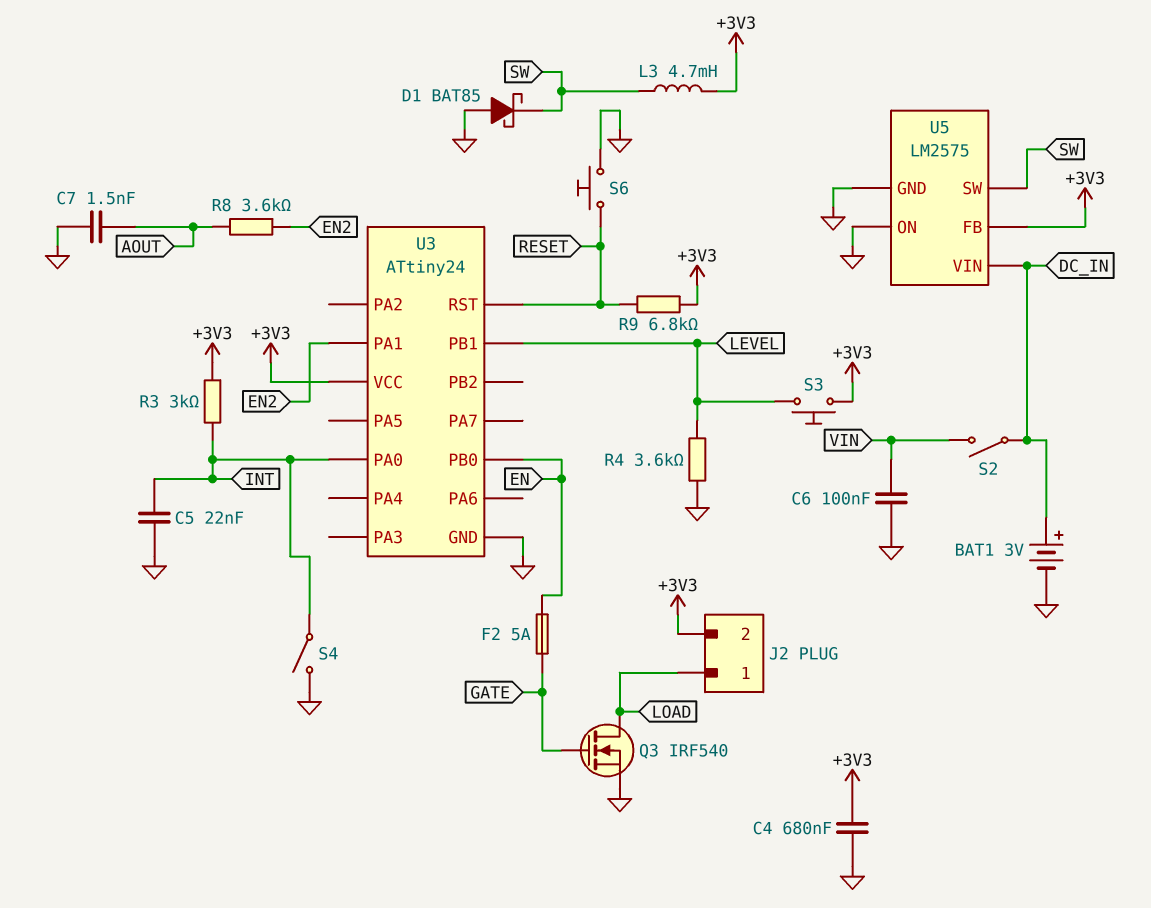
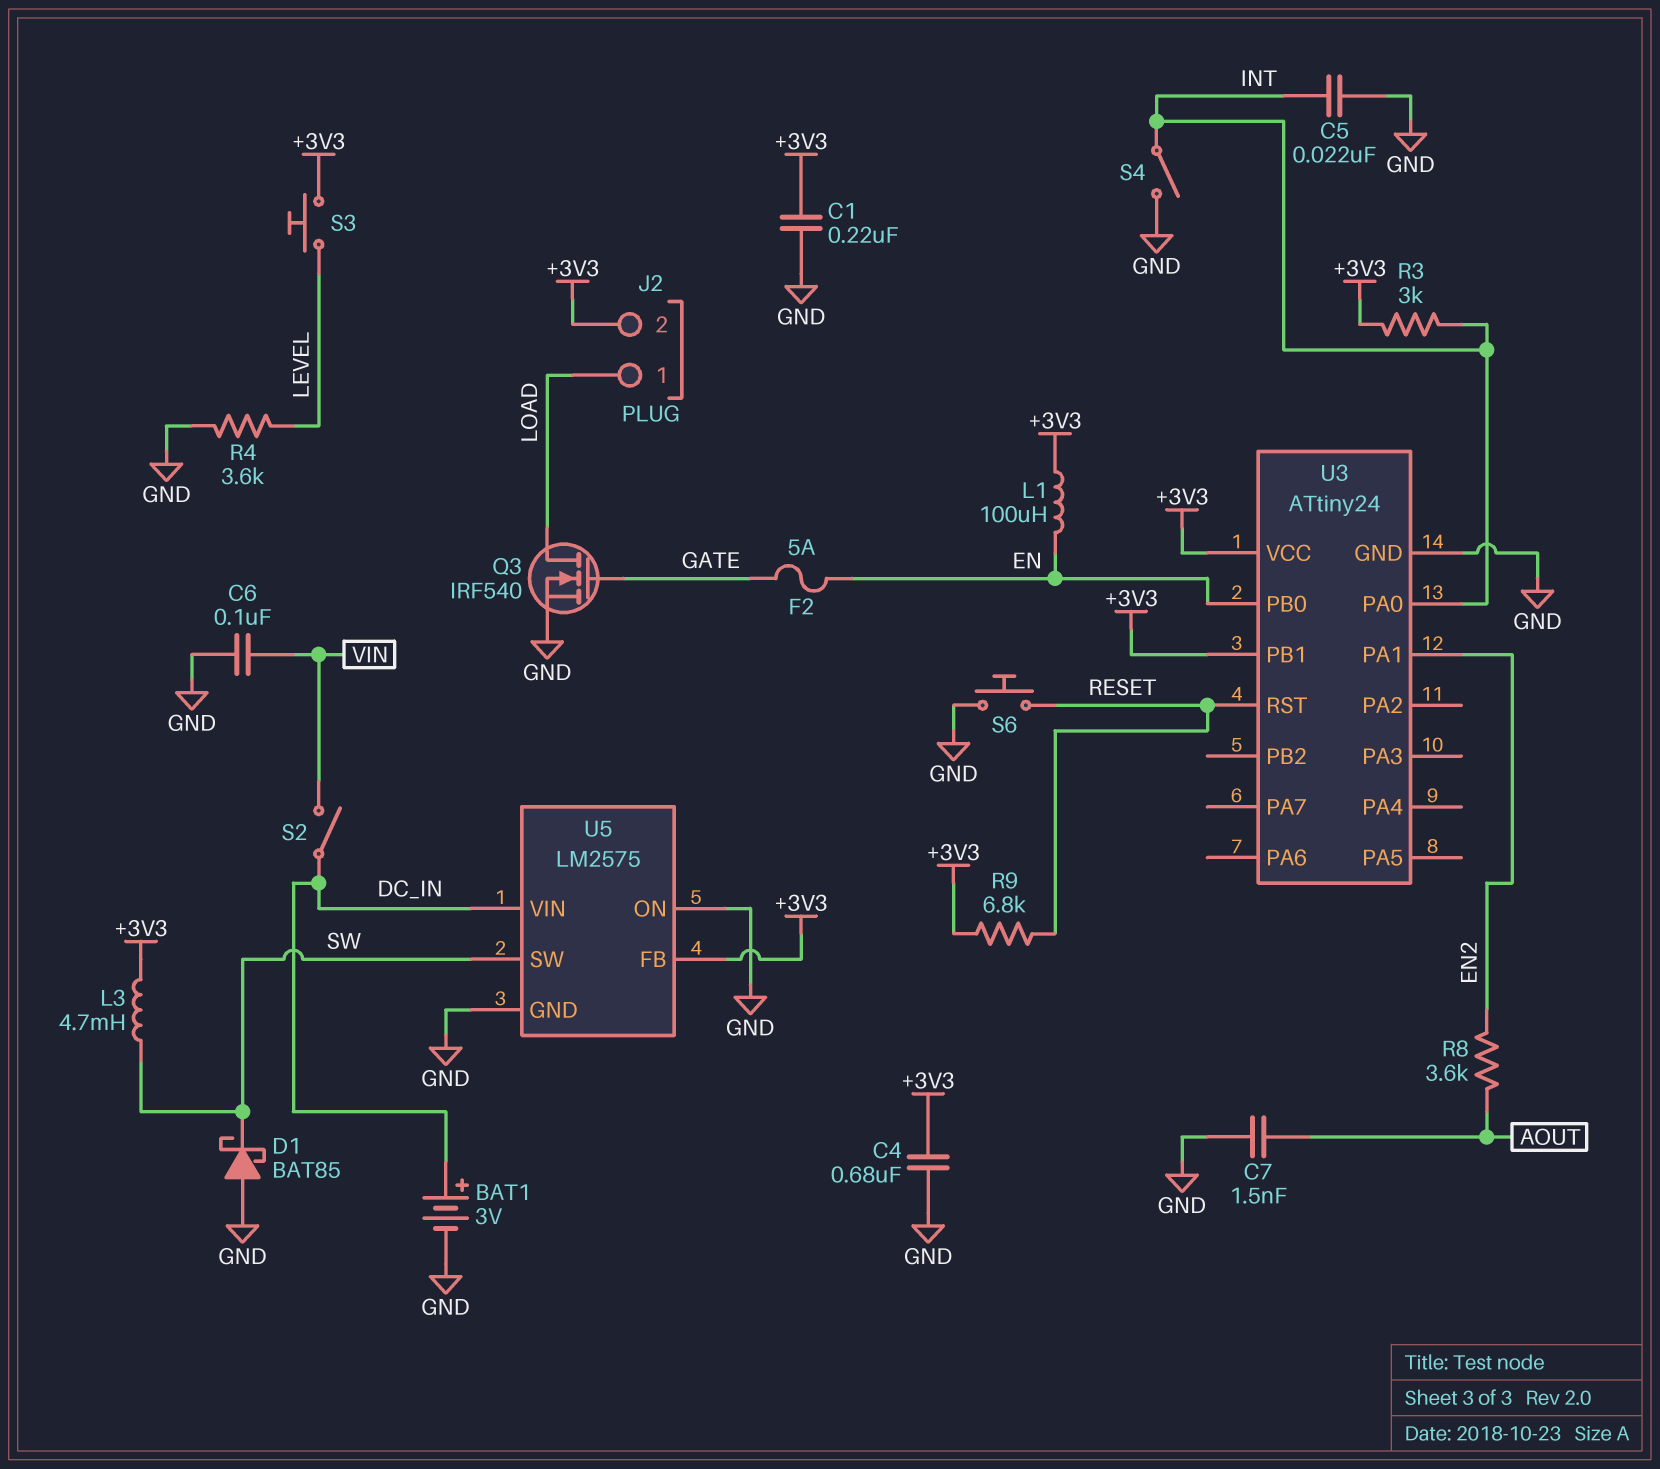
C1: none -> 220nF (+3V3, GND)
L1: none -> 100uH (+3V3, EN)
U3 pin PB1: LEVEL -> +3V3

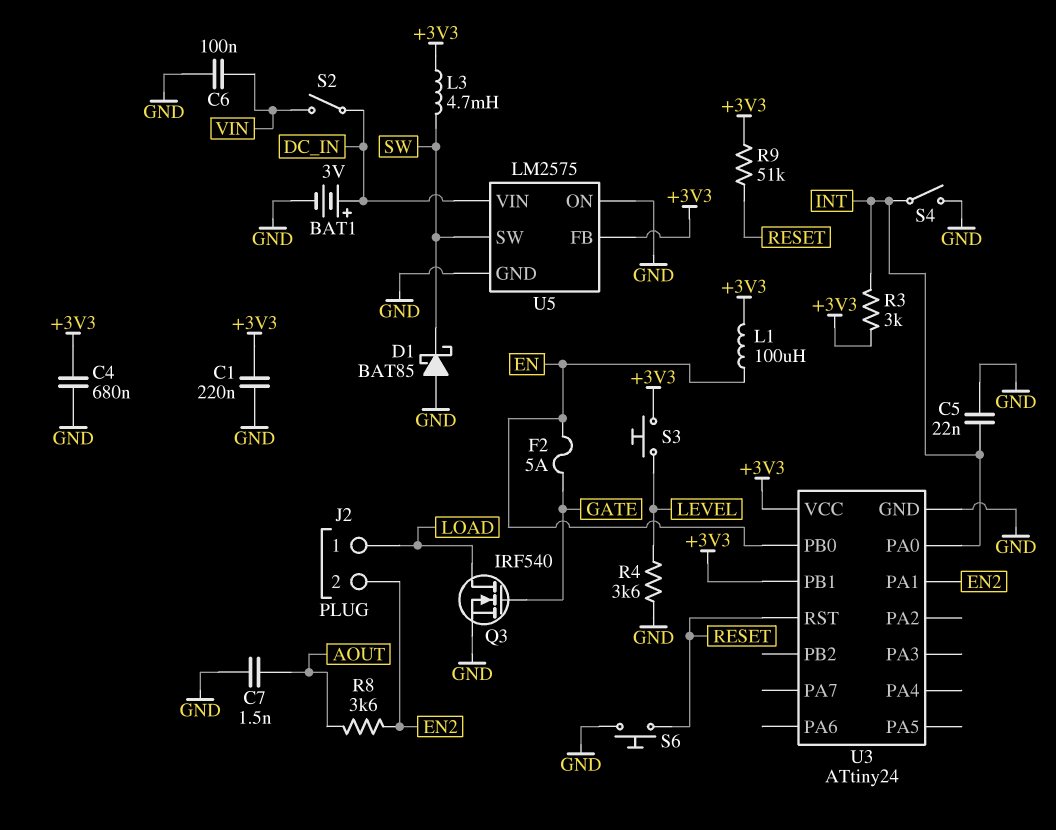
J2 pin 2: +3V3 -> EN2
R9: 6.8k (+3V3, RESET) -> 51k (+3V3, RESET)

